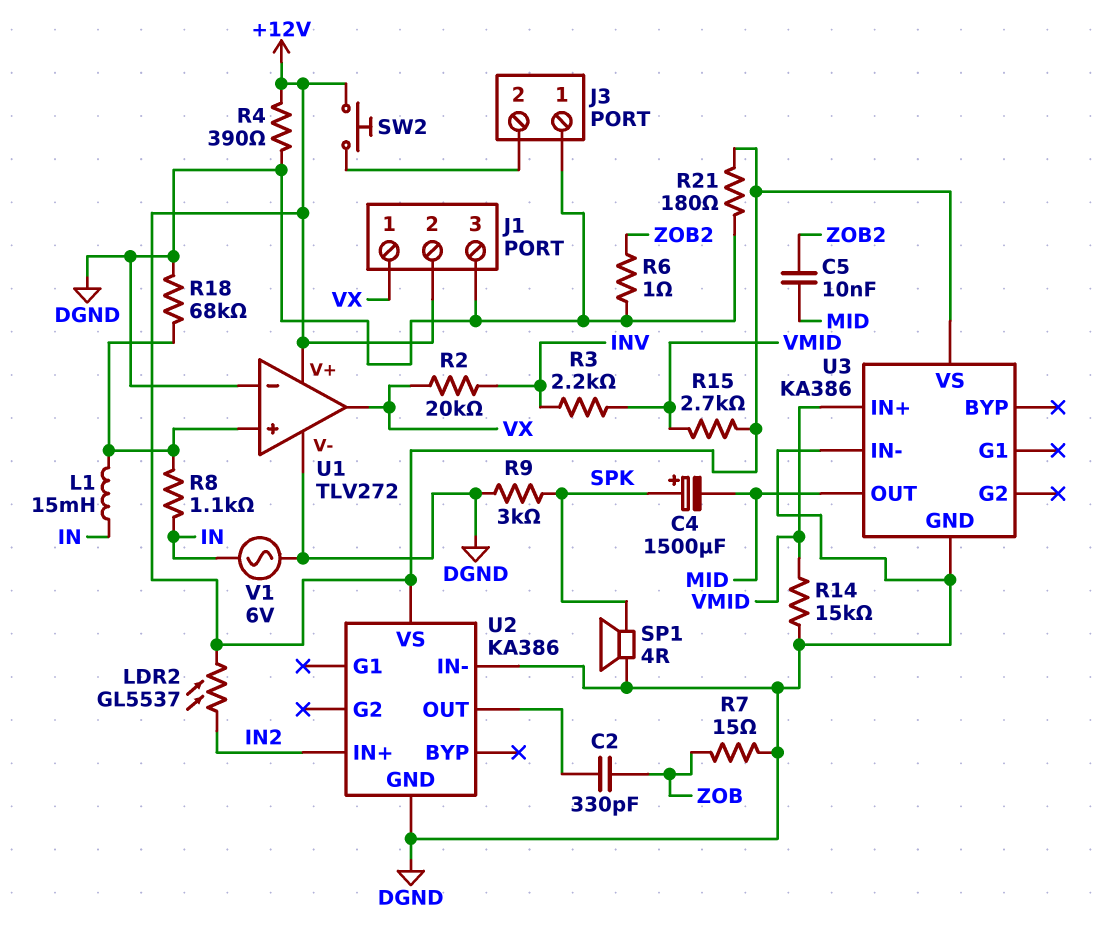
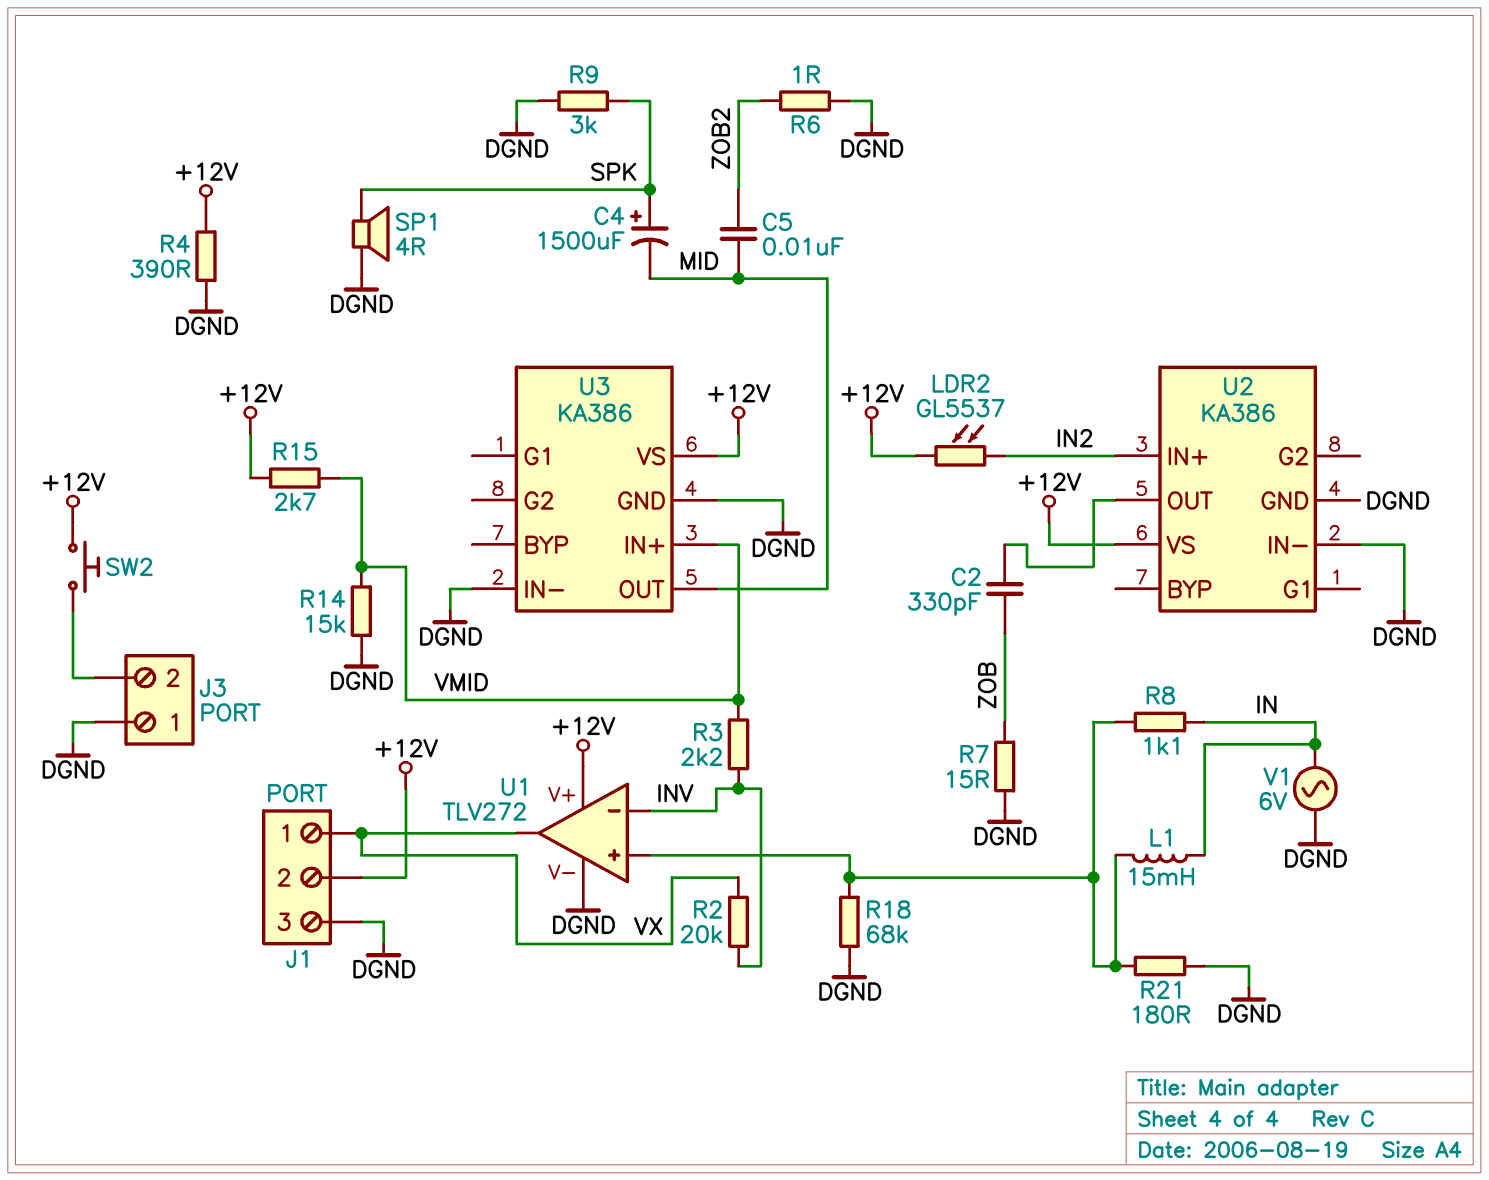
R21: 180 (+12V, DGND) -> 180 (DGND, U1/in+)
U1 pin in-: DGND -> INV

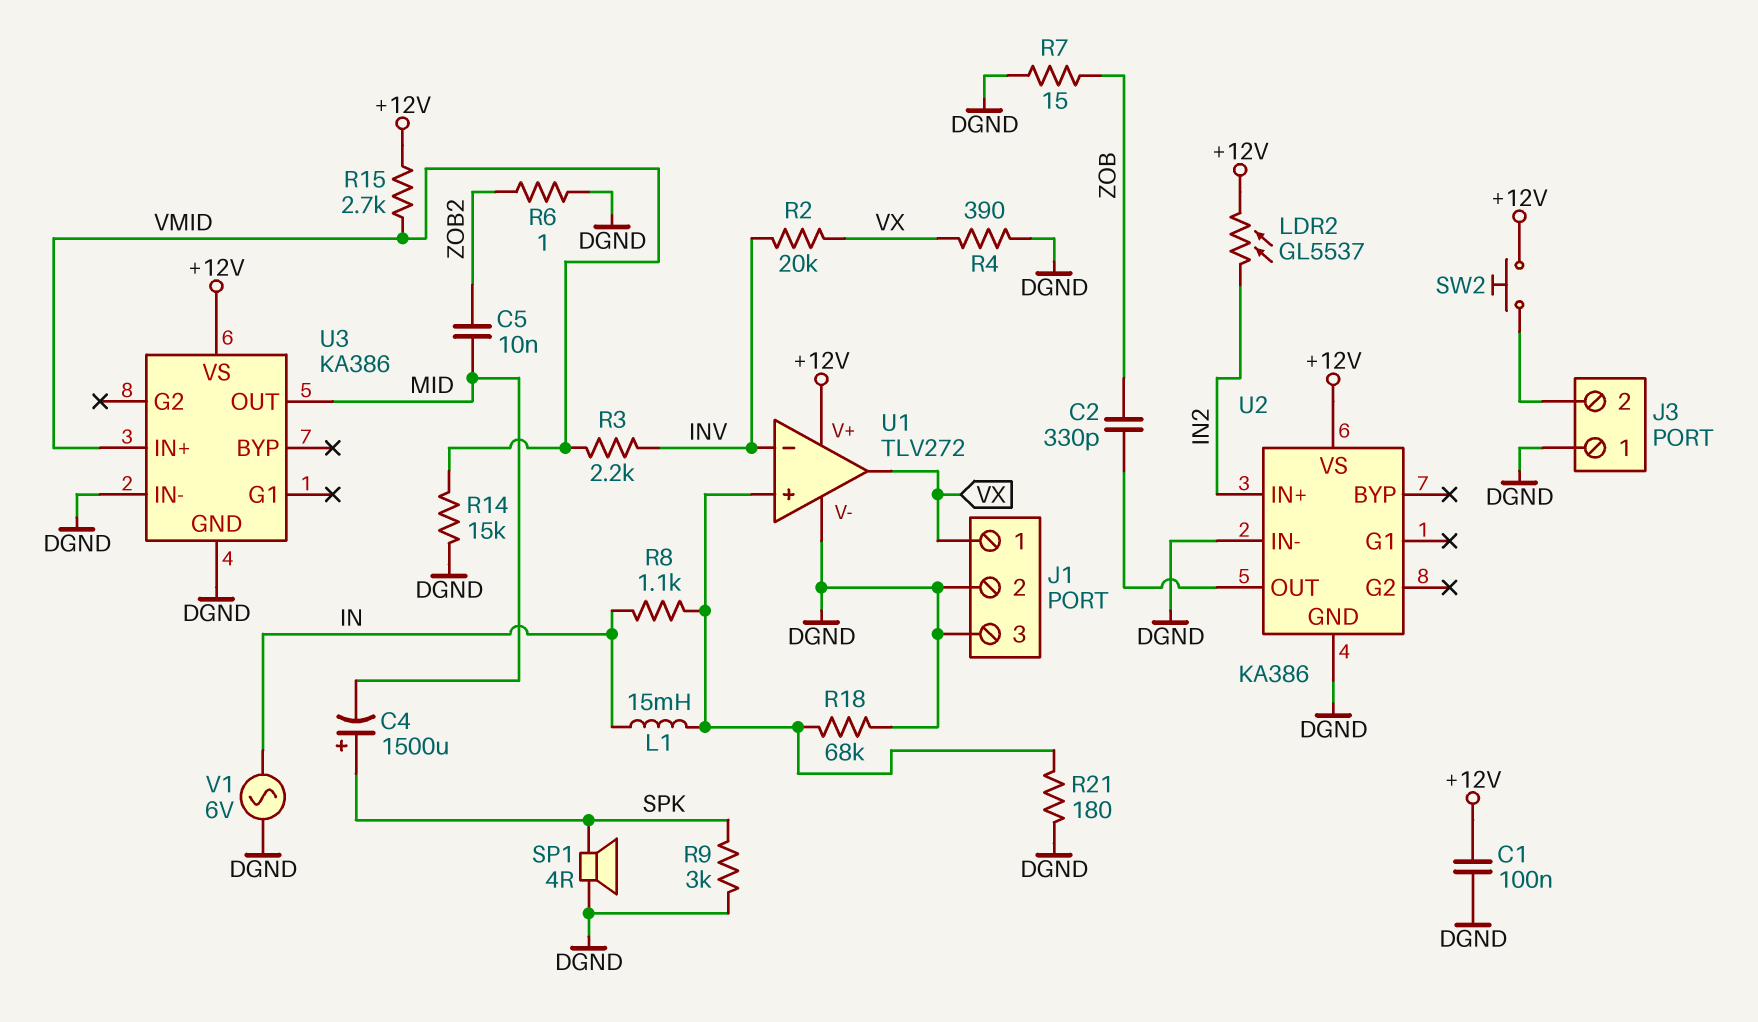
C1: none -> 100nF (+12V, DGND)
J1 pin 2: +12V -> DGND
R4: 390 (+12V, DGND) -> 390 (DGND, VX)

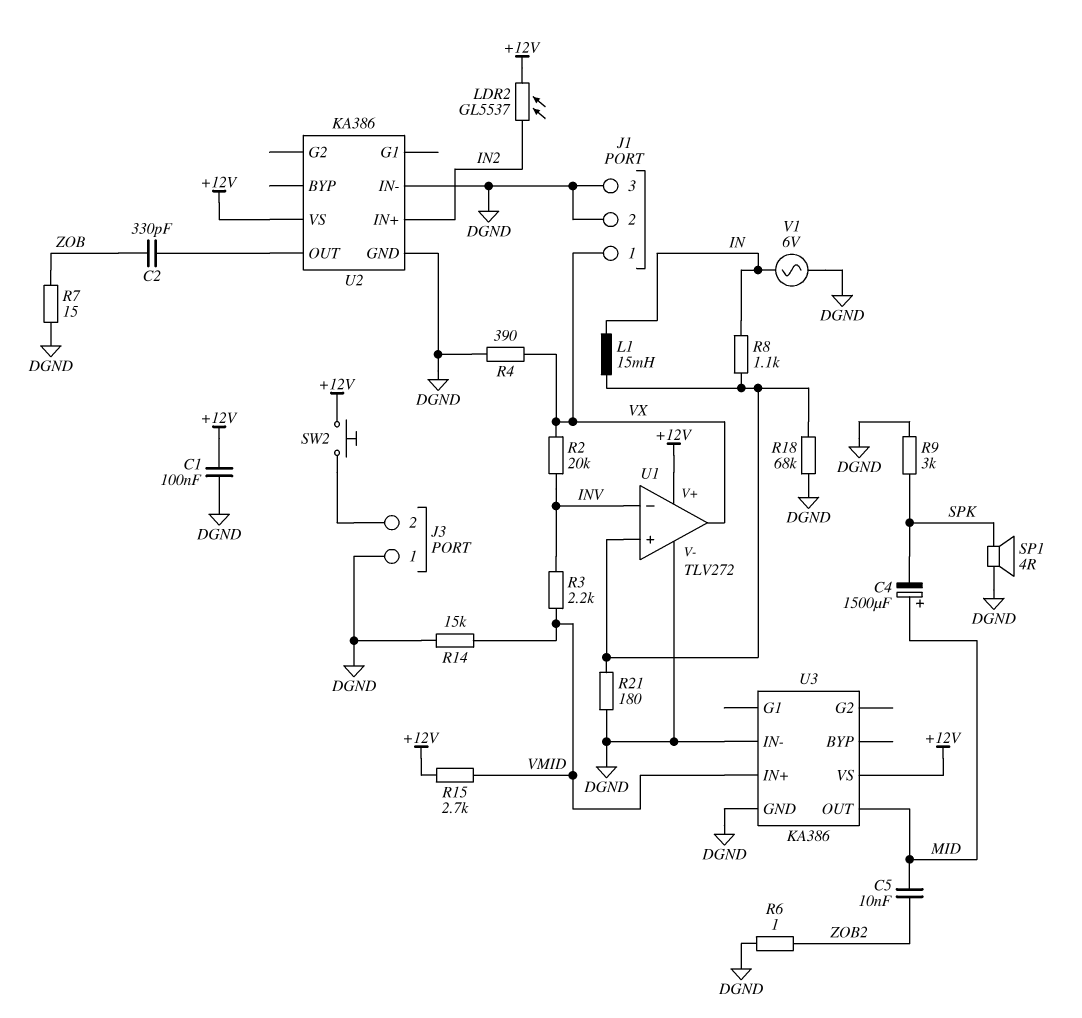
C4: 1500uF (plus SPK, minus MID) -> 1500uF (plus MID, minus SPK)

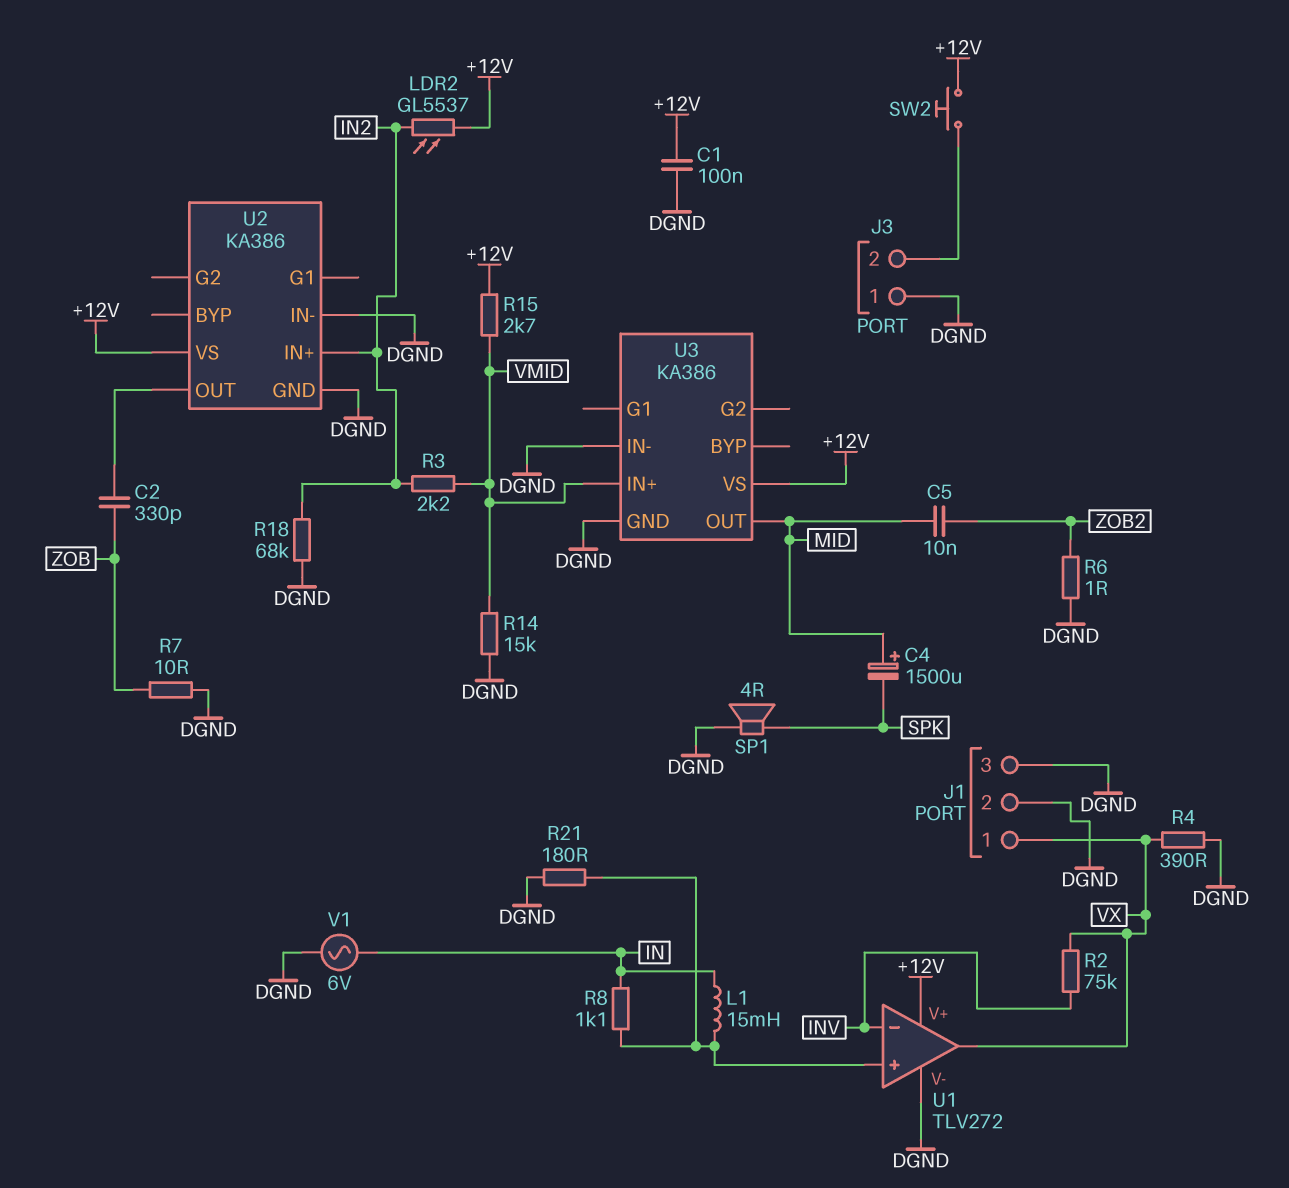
R2: 20k (INV, VX) -> 75k (INV, VX)
R3: 2.2k (INV, VMID) -> 2.2k (IN2, VMID)
R7: 15 (DGND, ZOB) -> 10 (DGND, ZOB)
R9: 3k (DGND, SPK) -> none
R18: 68k (DGND, U1/in+) -> 68k (DGND, IN2)

